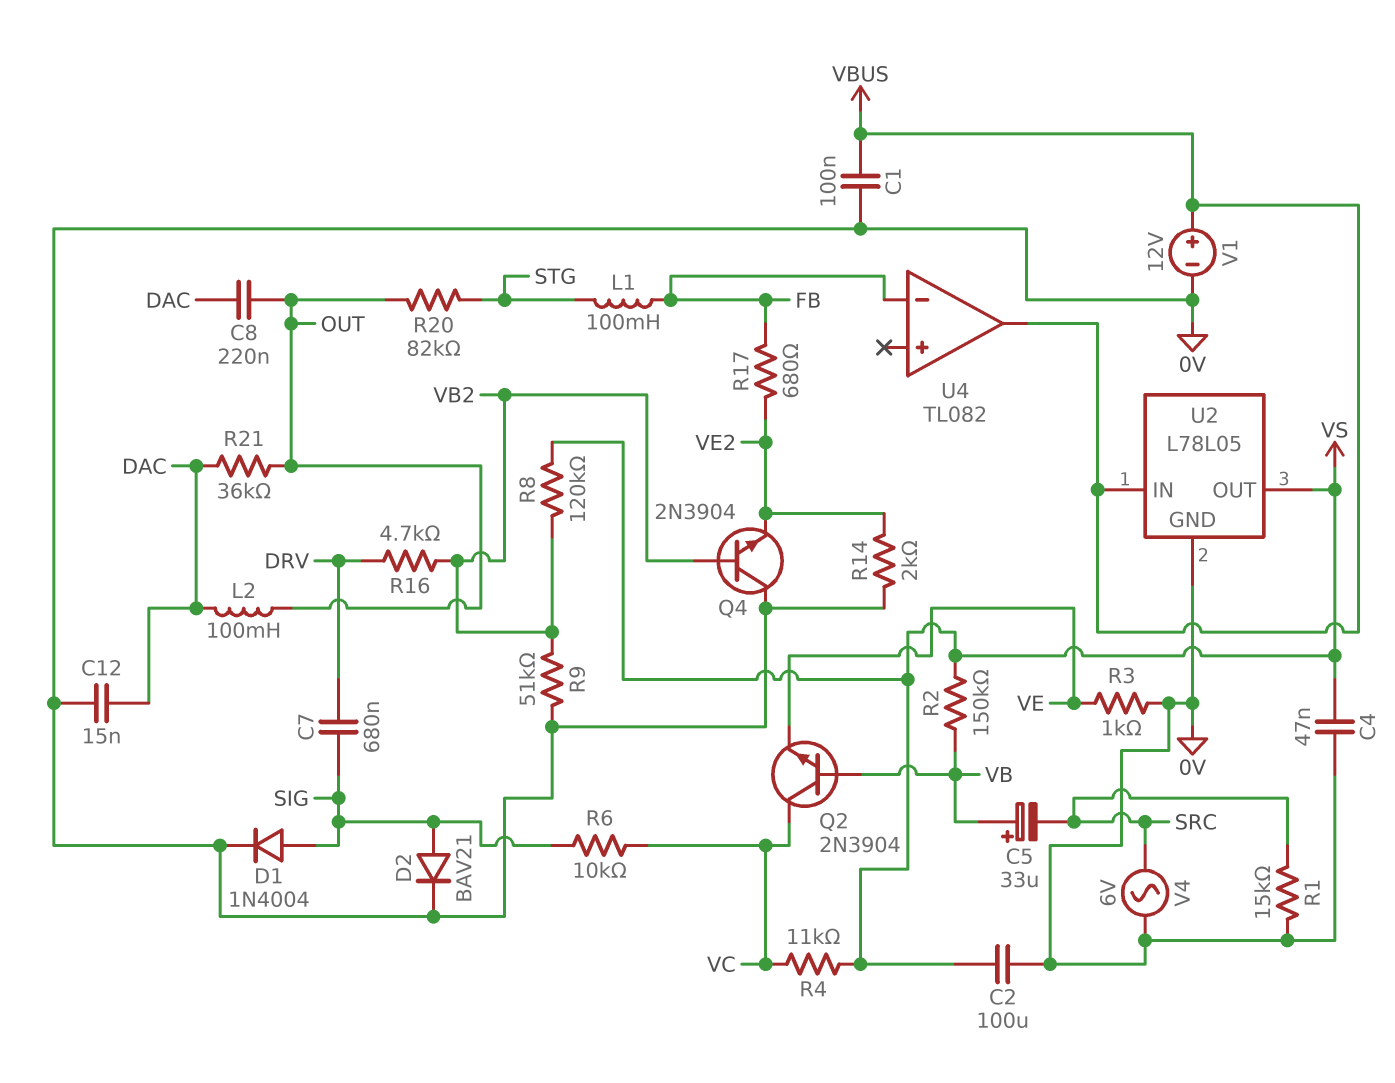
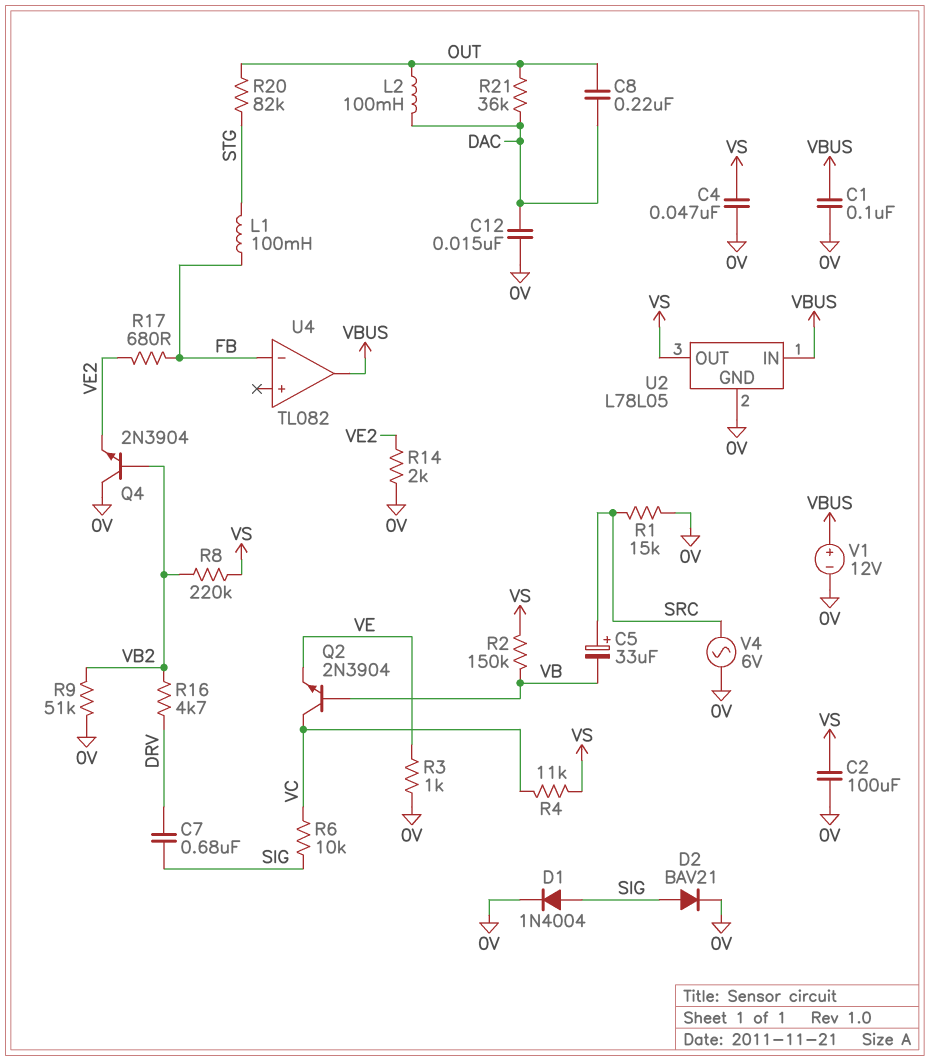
C5: 33uF (plus VB, minus SRC) -> 33uF (plus SRC, minus VB)
R8: 120k (VB2, VS) -> 220k (VB2, VS)

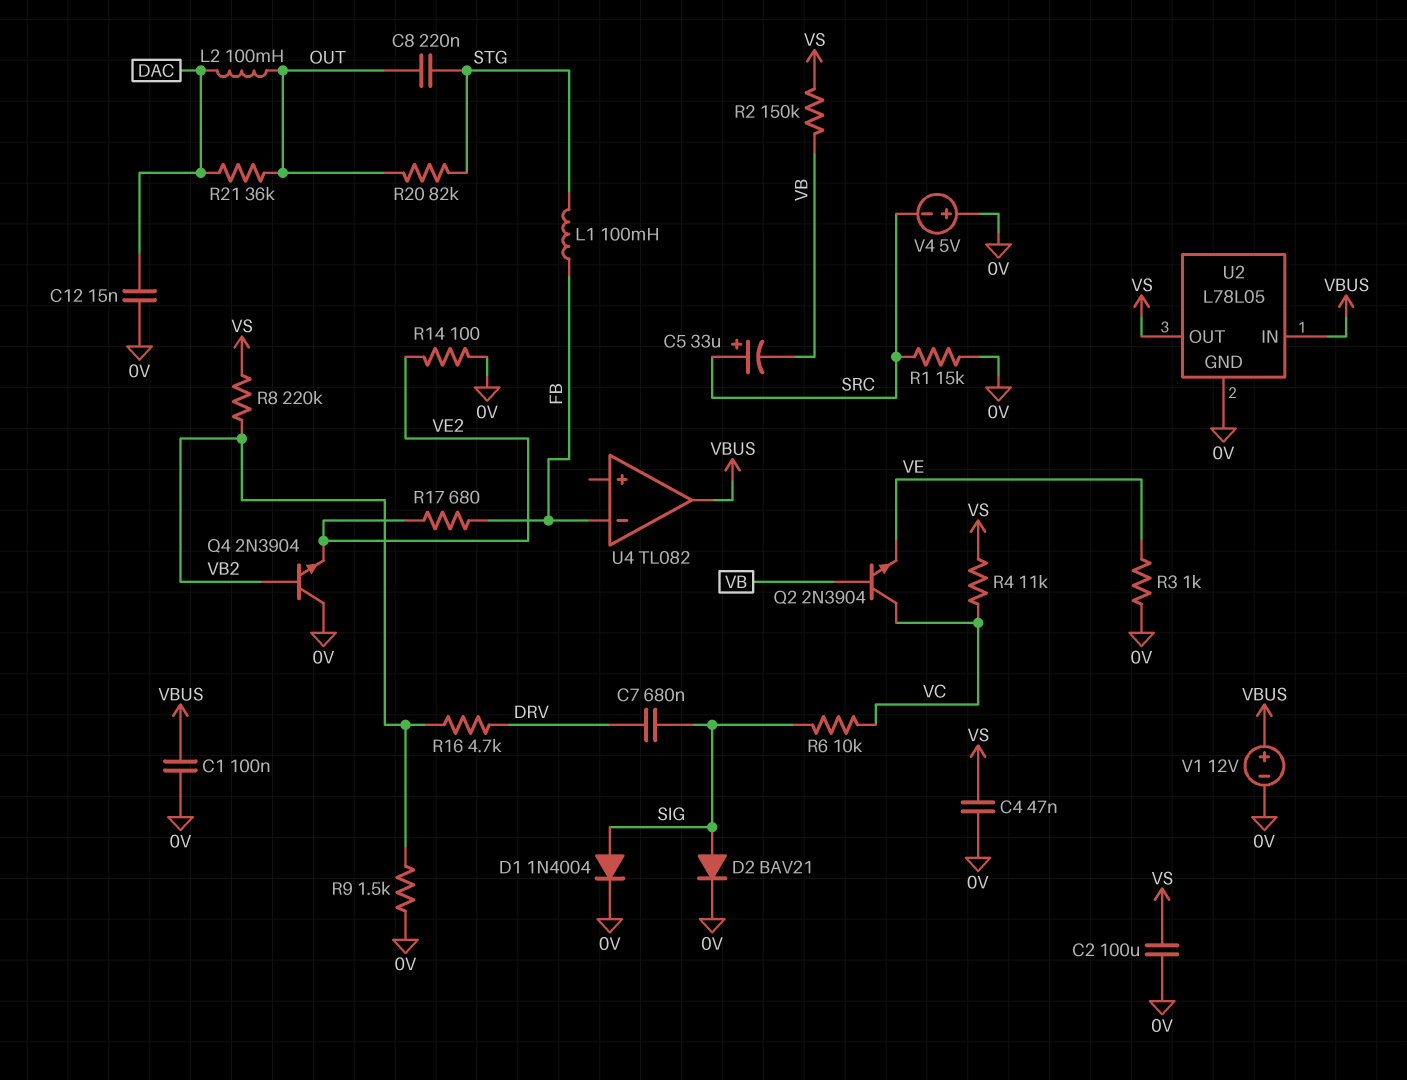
C8: 220nF (DAC, OUT) -> 220nF (OUT, STG)
R9: 51k (0V, VB2) -> 1.5k (0V, VB2)
R14: 2k (0V, VE2) -> 100 (0V, VE2)
V4: AC 6V (0V, SRC) -> 5V (plus 0V, minus SRC)

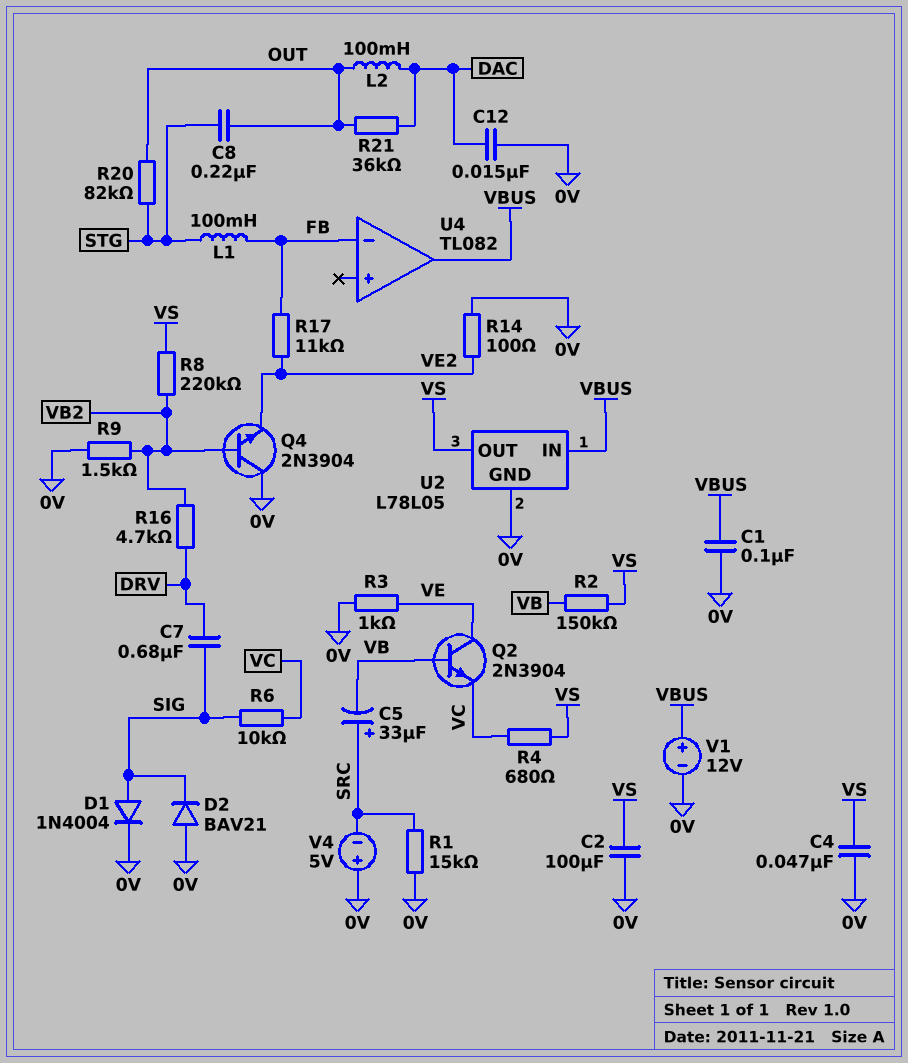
D2: diode BAV21 (A SIG, K 0V) -> diode BAV21 (A 0V, K SIG)
Q2: NPN 2N3904 (B VB, C VC, E VE) -> NPN 2N3904 (B VB, C VE, E VC)
R4: 11k (VC, VS) -> 680 (VC, VS)
R17: 680 (FB, VE2) -> 11k (FB, VE2)

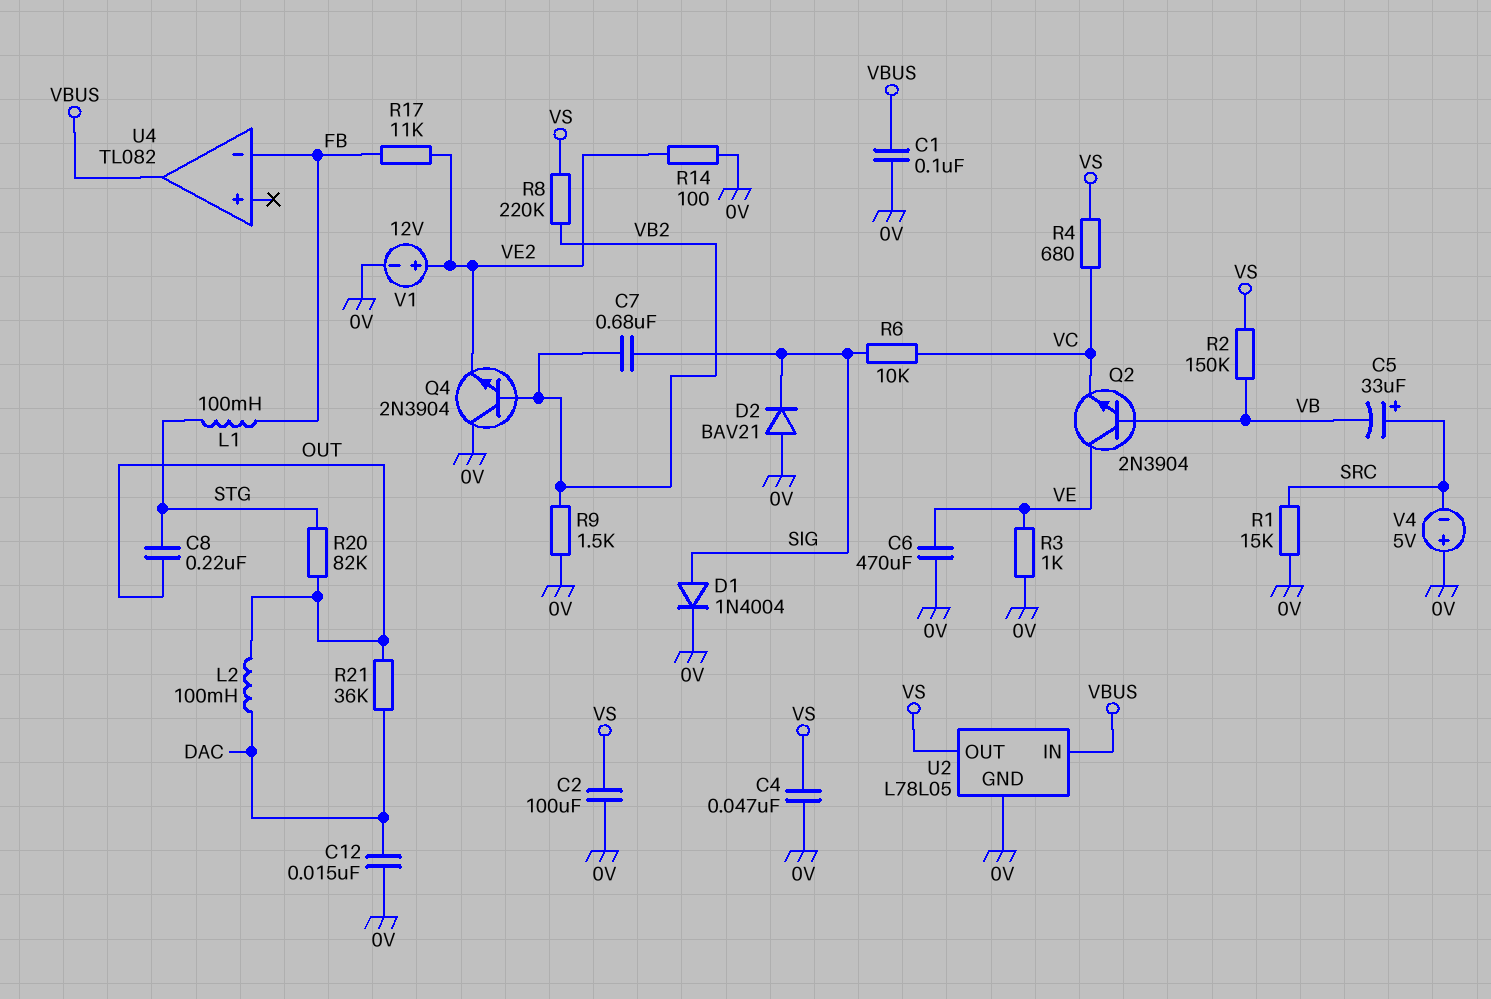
C6: none -> 470uF (0V, VE)
C7: 680nF (DRV, SIG) -> 680nF (SIG, VB2)
R16: 4.7k (DRV, VB2) -> none
V1: 12V (plus VBUS, minus 0V) -> 12V (plus VE2, minus 0V)

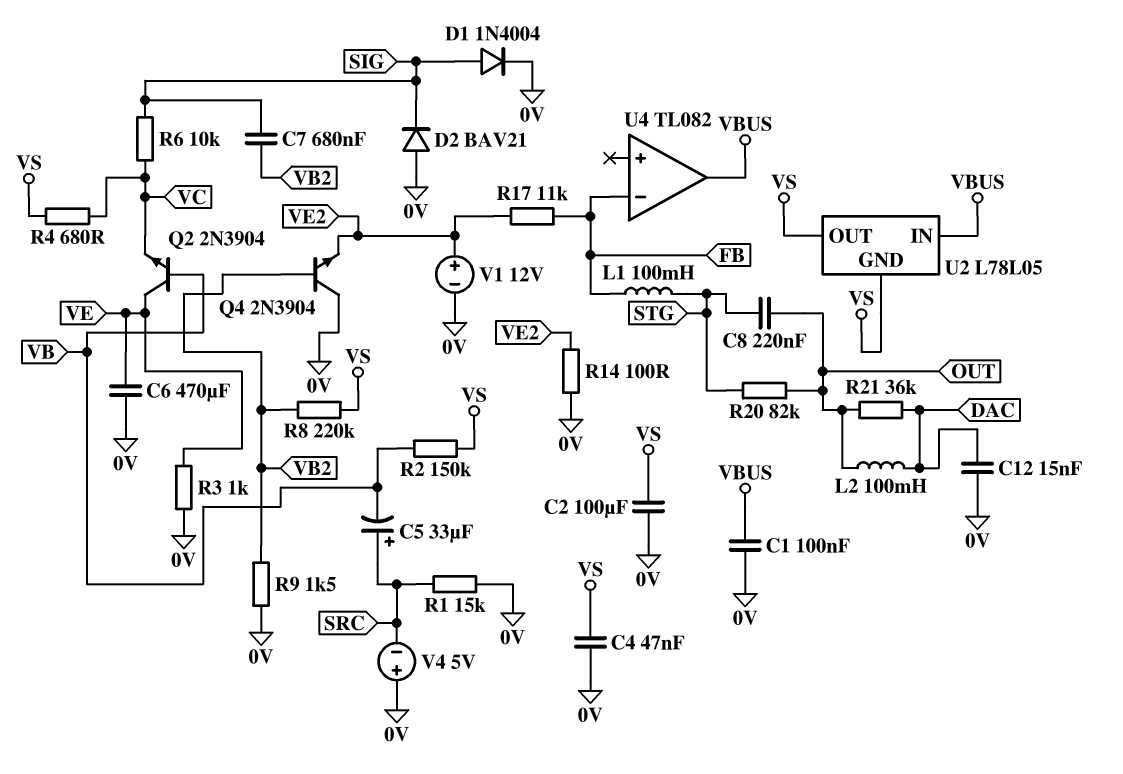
U2 pin GND: 0V -> VS

